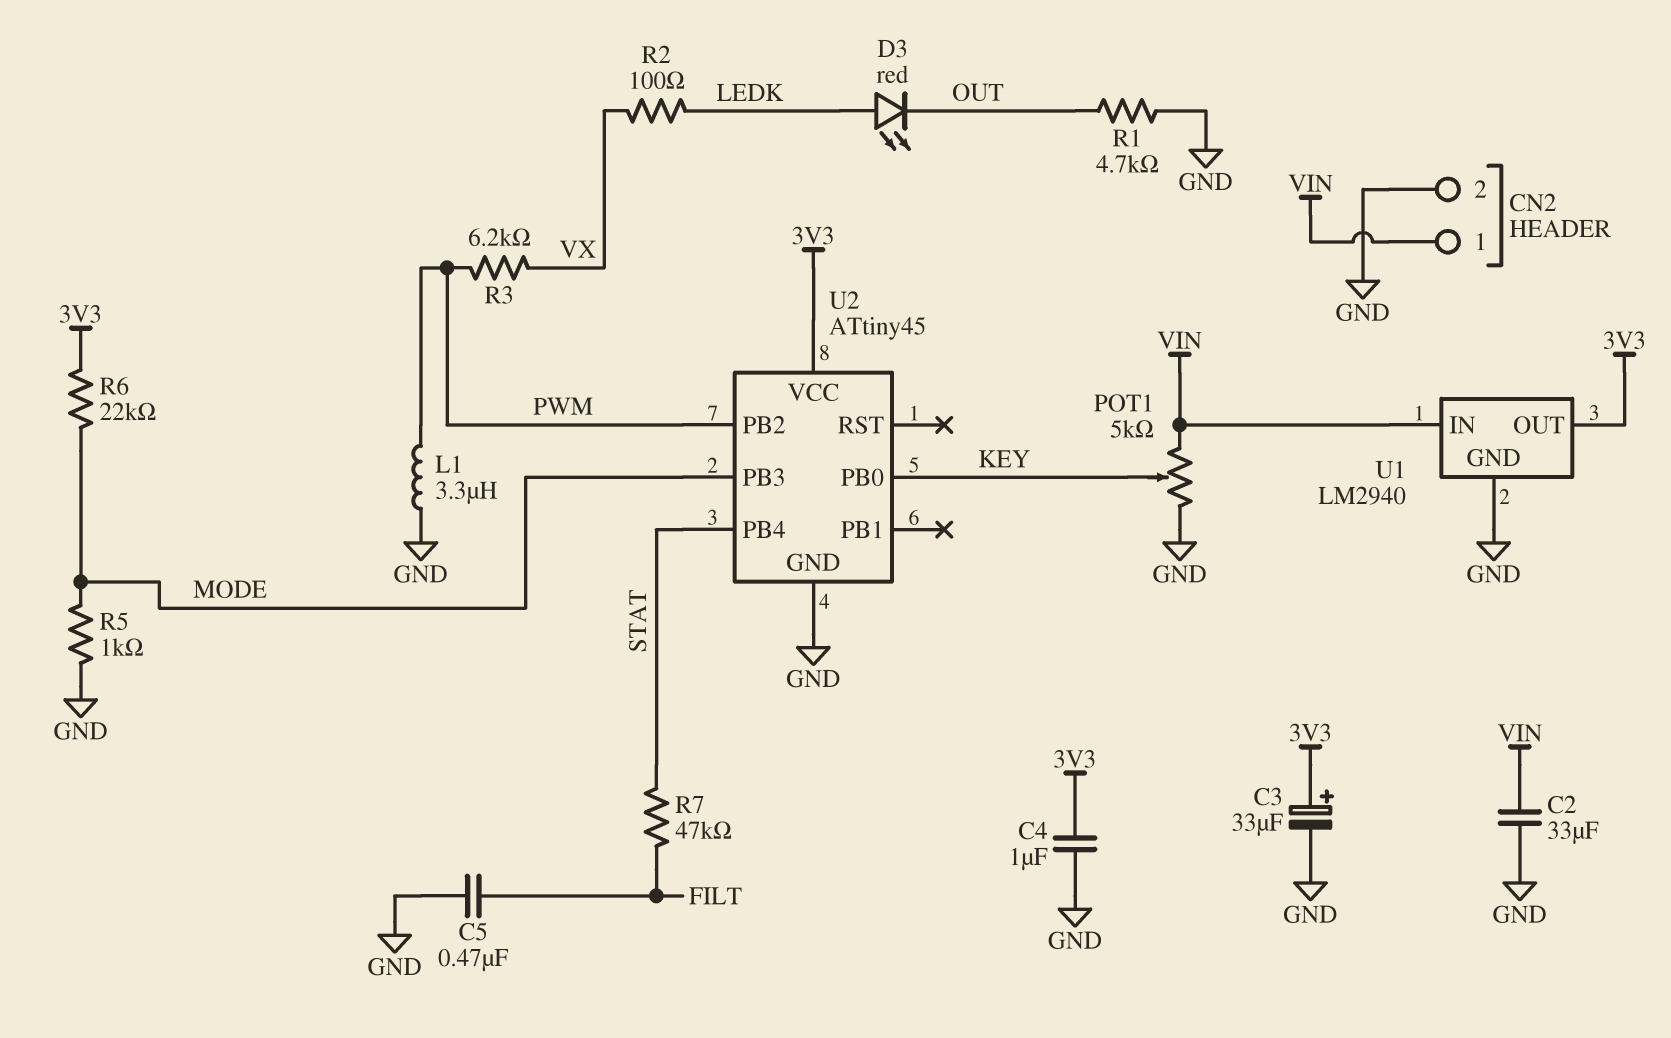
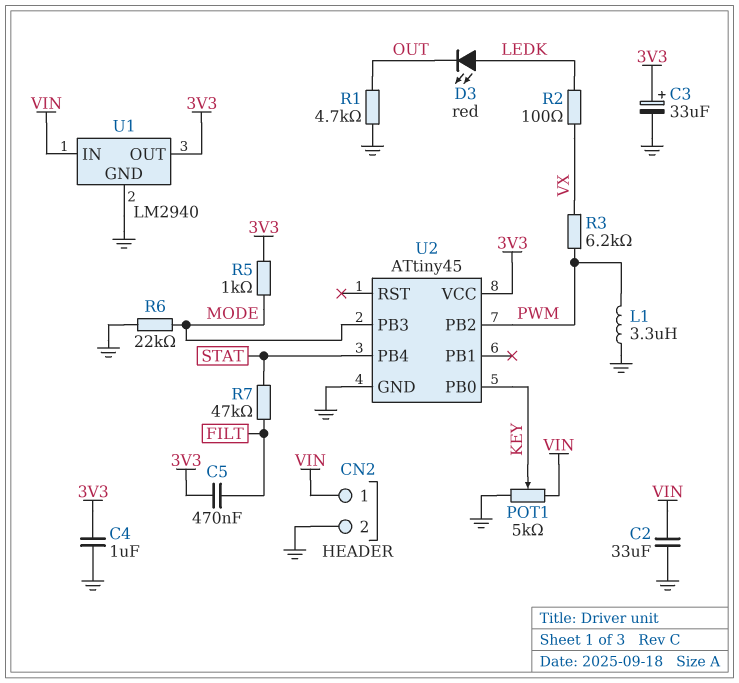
C5: 470nF (FILT, GND) -> 470nF (3V3, FILT)
R5: 1k (GND, MODE) -> 1k (3V3, MODE)
R6: 22k (3V3, MODE) -> 22k (GND, MODE)

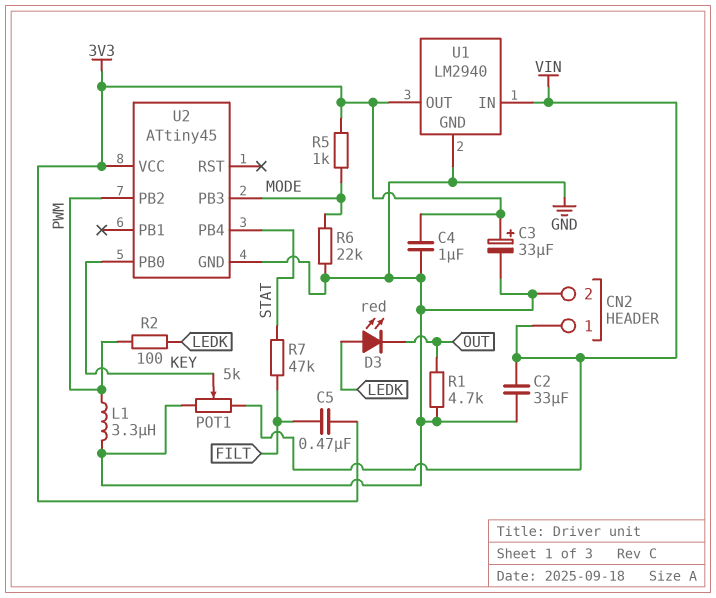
R2: 100 (LEDK, VX) -> 100 (LEDK, PWM)
R3: 6.2k (PWM, VX) -> none

